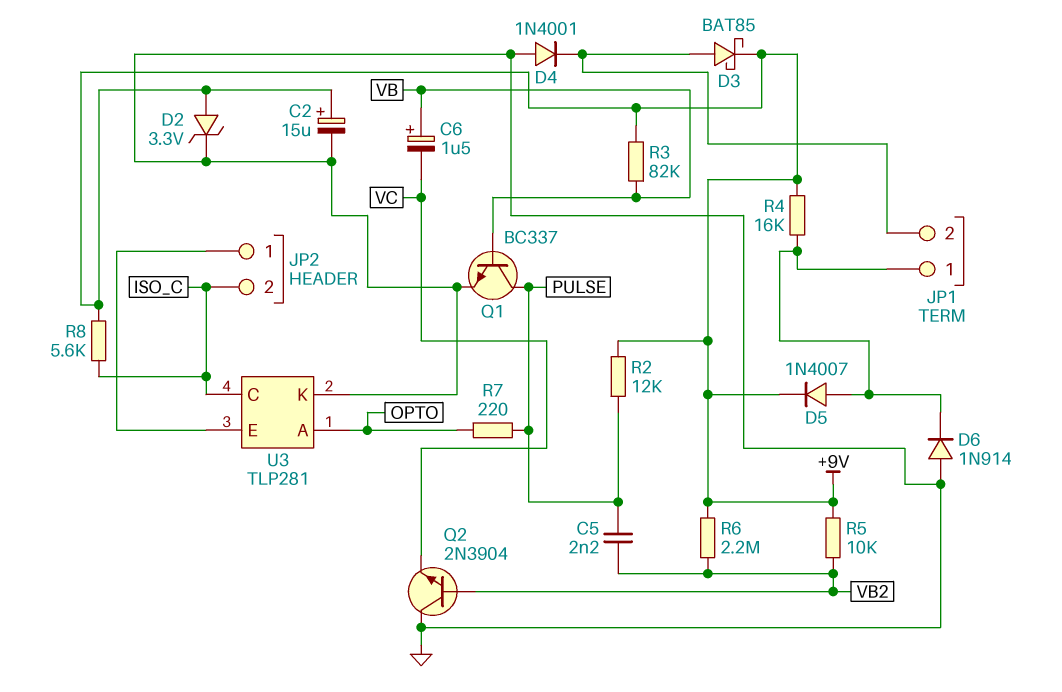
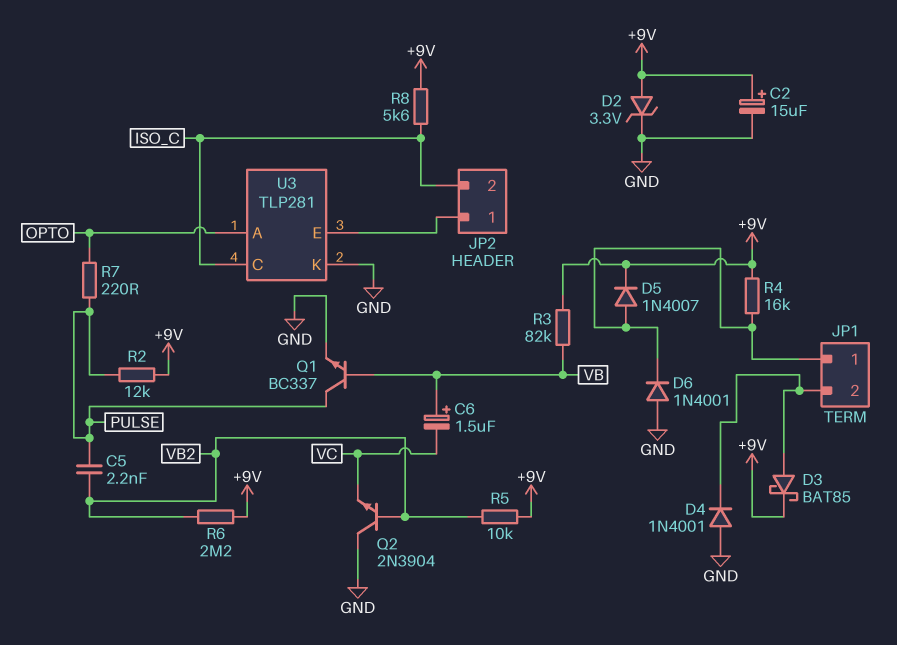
D6: diode 1N914 (A GND, K JP1/1) -> diode 1N4001 (A GND, K JP1/1)

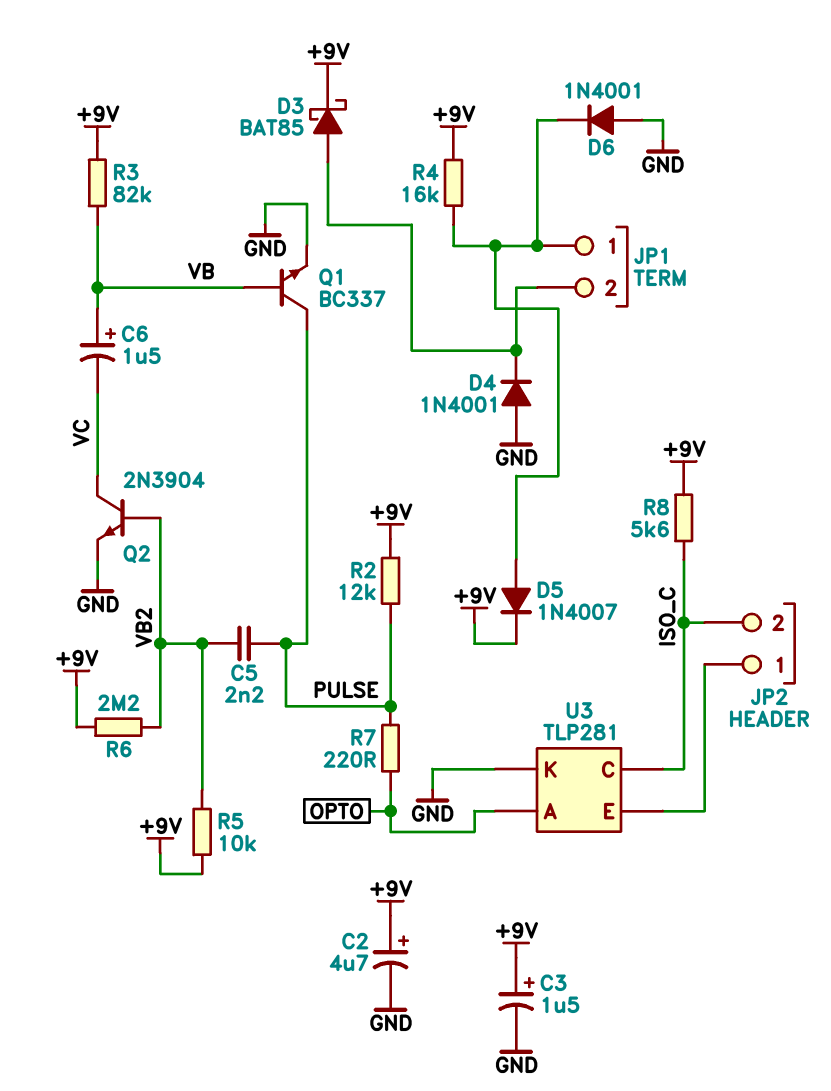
C2: 15uF (plus +9V, minus GND) -> 4.7uF (plus +9V, minus GND)
C3: none -> 1.5uF (plus +9V, minus GND)
D2: zener 3.3V (A +9V, K GND) -> none
Q2: NPN 2N3904 (B VB2, C GND, E VC) -> NPN 2N3904 (B VB2, C VC, E GND)

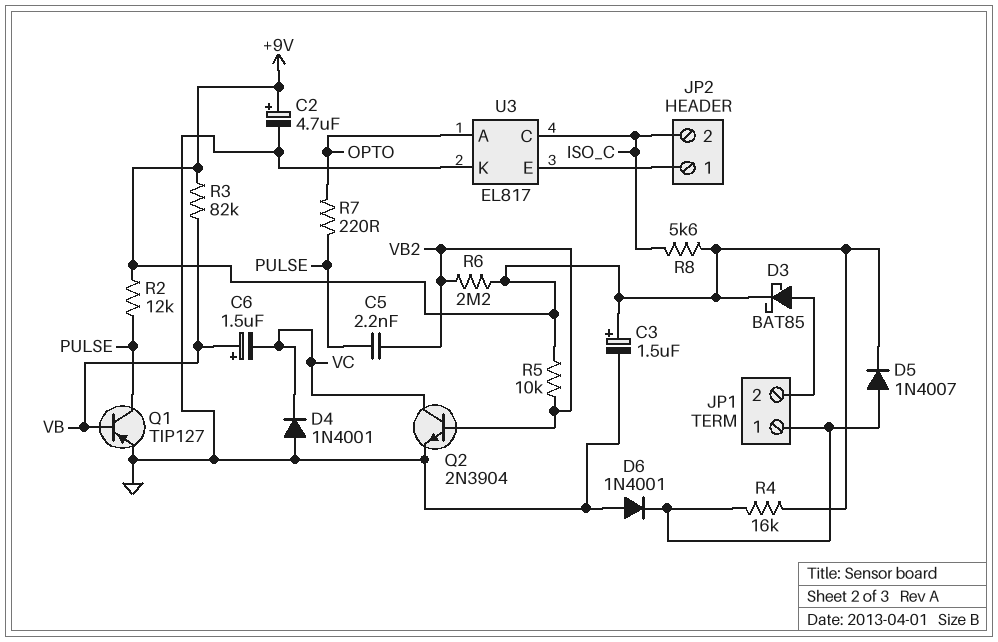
D4: diode 1N4001 (A GND, K JP1/2) -> diode 1N4001 (A GND, K VC)
Q1: NPN BC337 (B VB, C PULSE, E GND) -> PNP TIP127 (B VB, C PULSE, E GND)
U3: TLP281 -> EL817

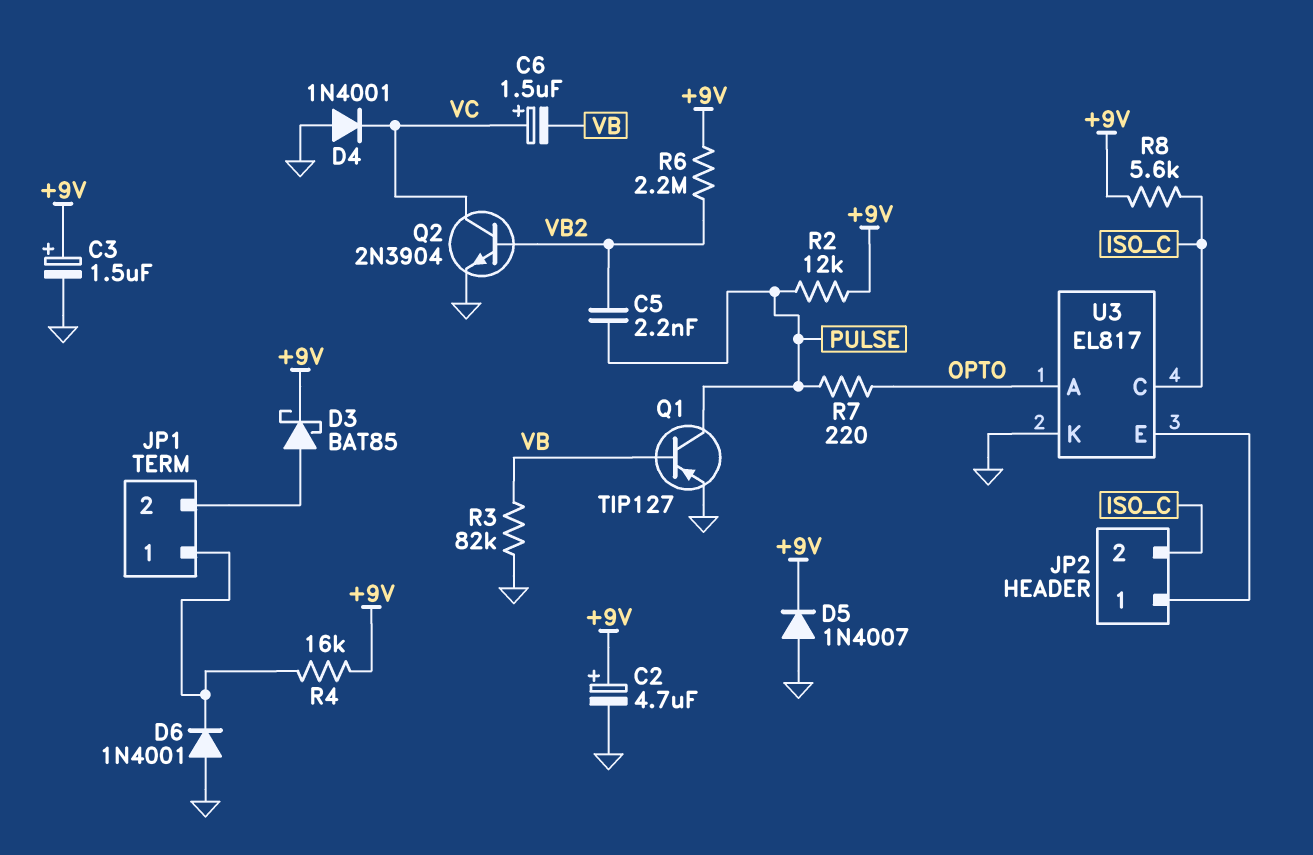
C6: 1.5uF (plus VB, minus VC) -> 1.5uF (plus VC, minus VB)
D5: diode 1N4007 (A JP1/1, K +9V) -> diode 1N4007 (A GND, K +9V)
R3: 82k (+9V, VB) -> 82k (GND, VB)
R5: 10k (+9V, VB2) -> none

